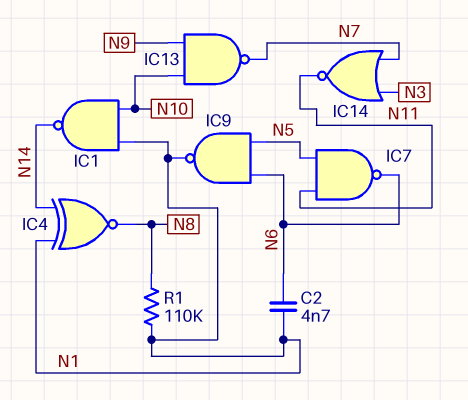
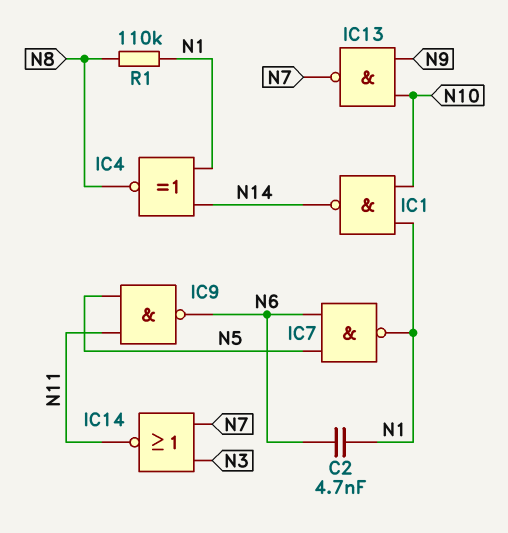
IC7: NAND (in N5, in N11, out N6) -> NAND (in N5, in N6, out N1)
IC9: NAND (in N5, in N6, out N1) -> NAND (in N5, in N11, out N6)

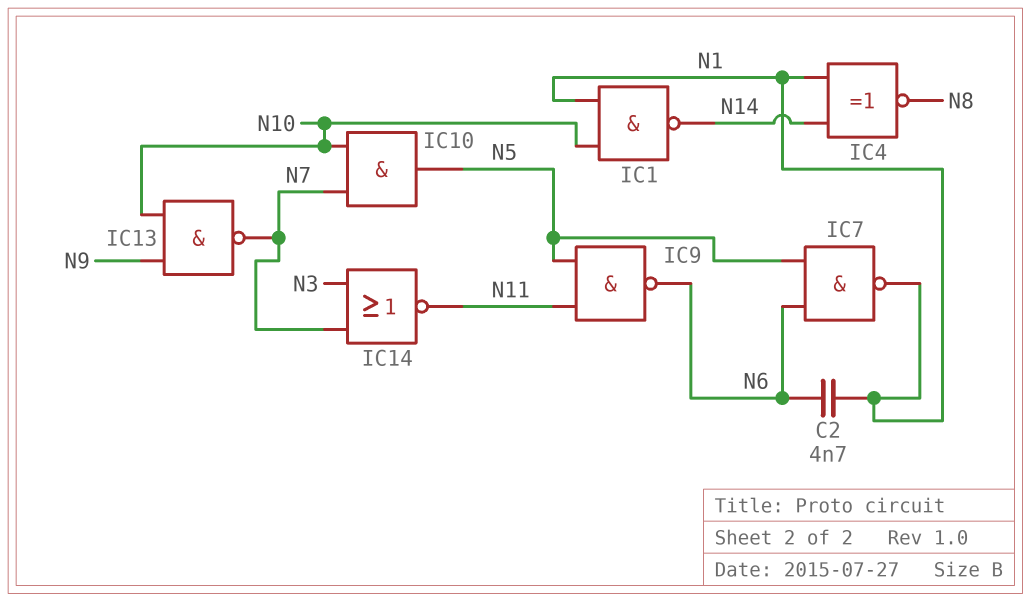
IC10: none -> AND (in N7, in N10, out N5)
R1: 110k (N1, N8) -> none

